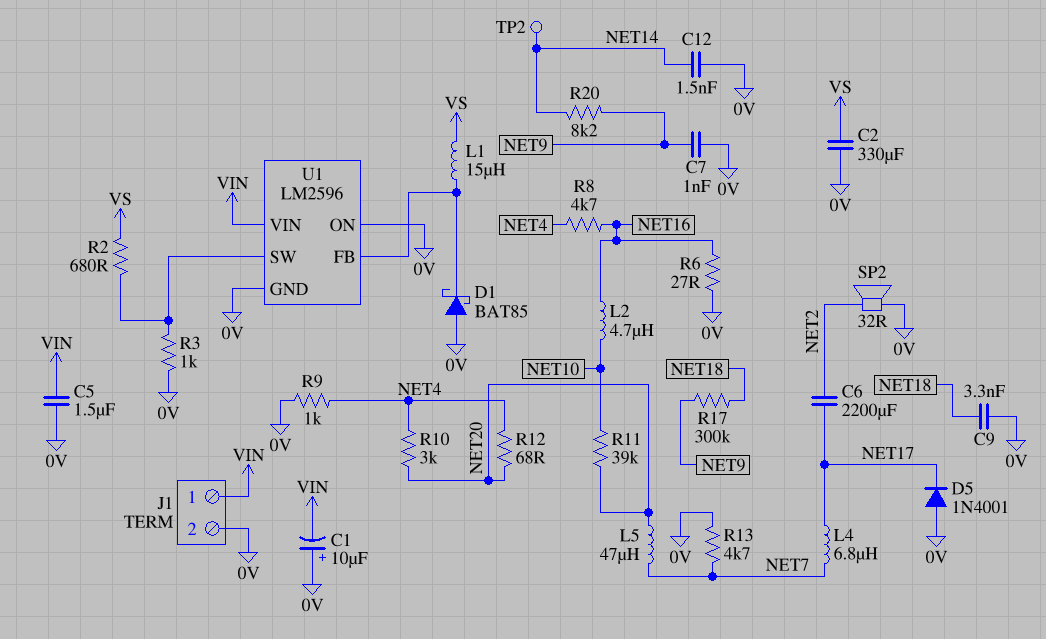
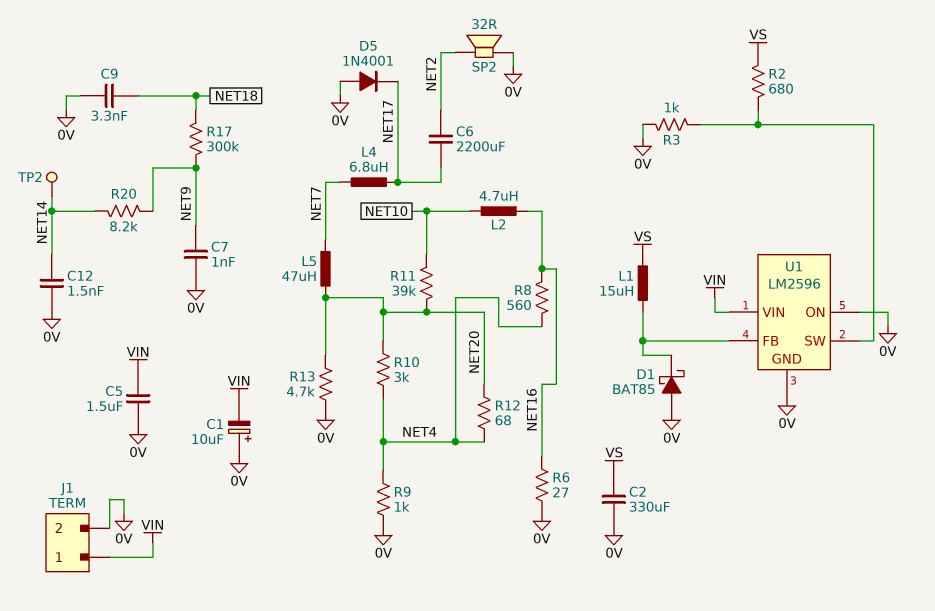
R8: 4.7k (NET4, NET16) -> 560 (NET4, NET16)
R13: 4.7k (0V, NET7) -> 4.7k (0V, NET20)

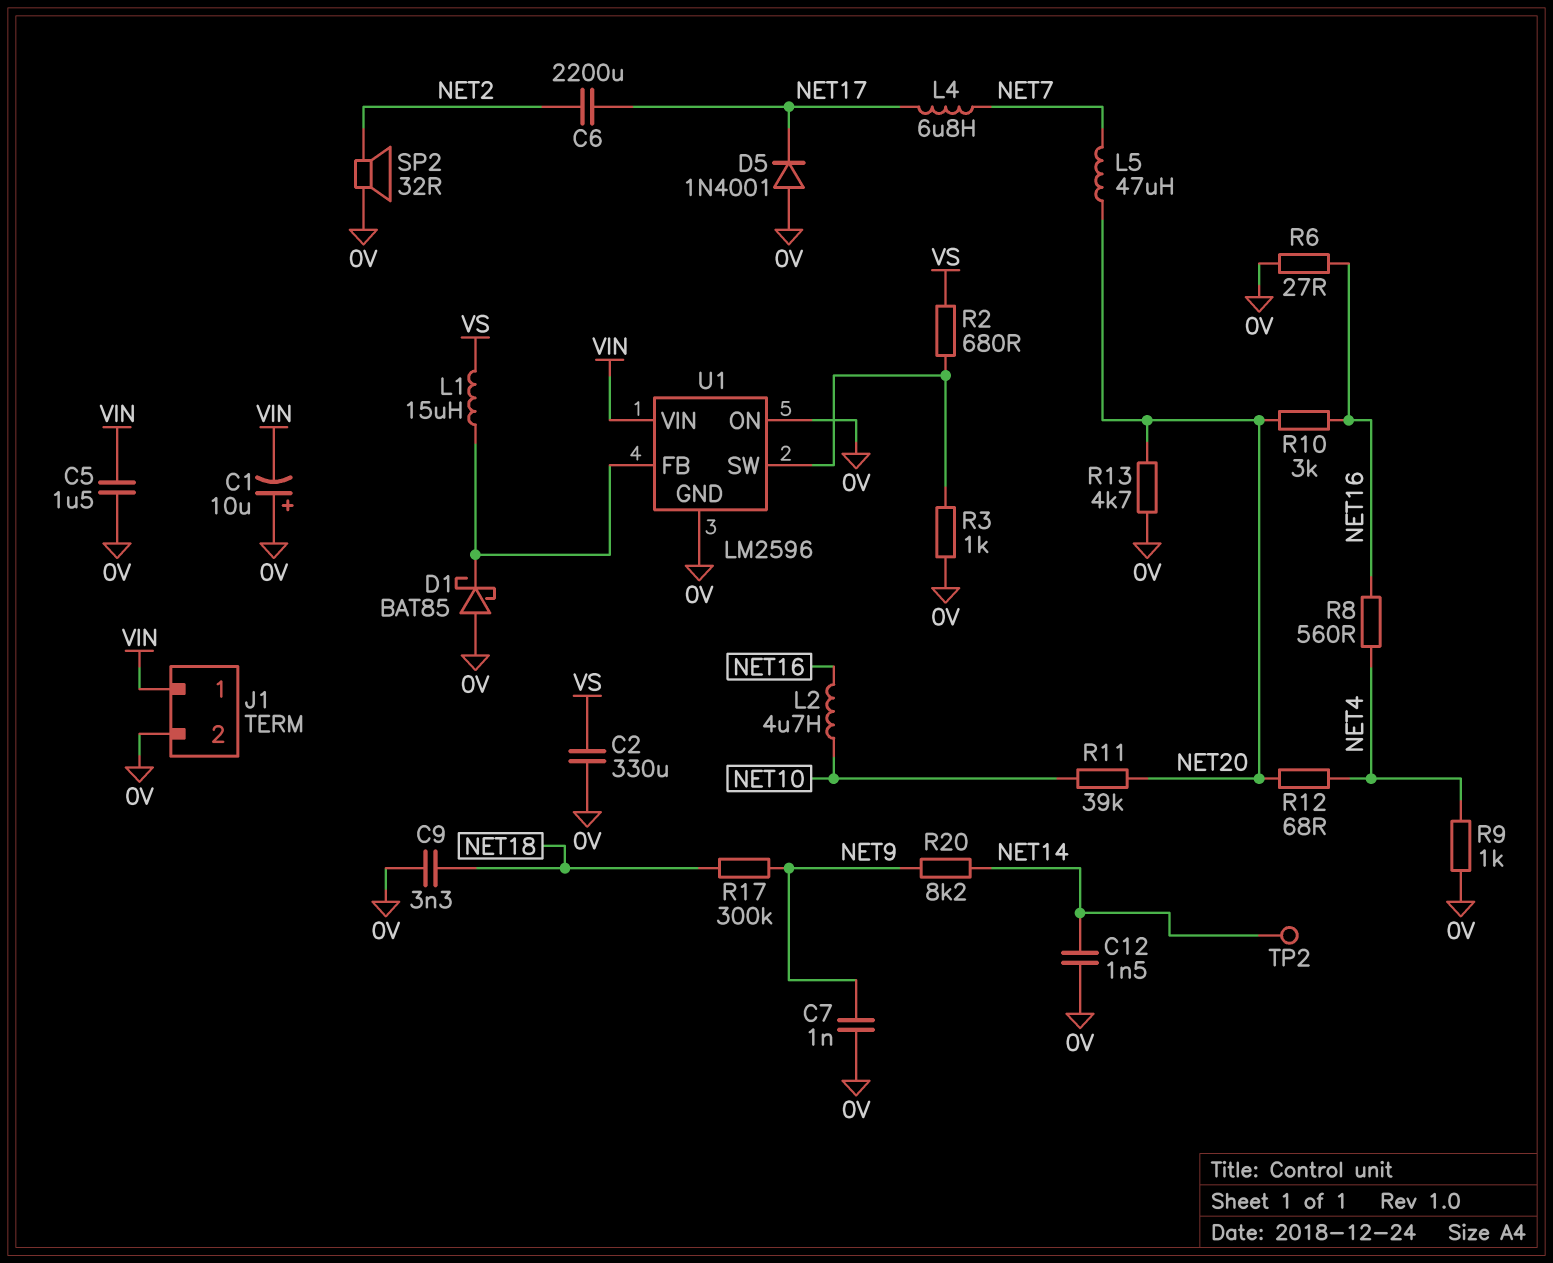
R10: 3k (NET4, NET20) -> 3k (NET16, NET20)

